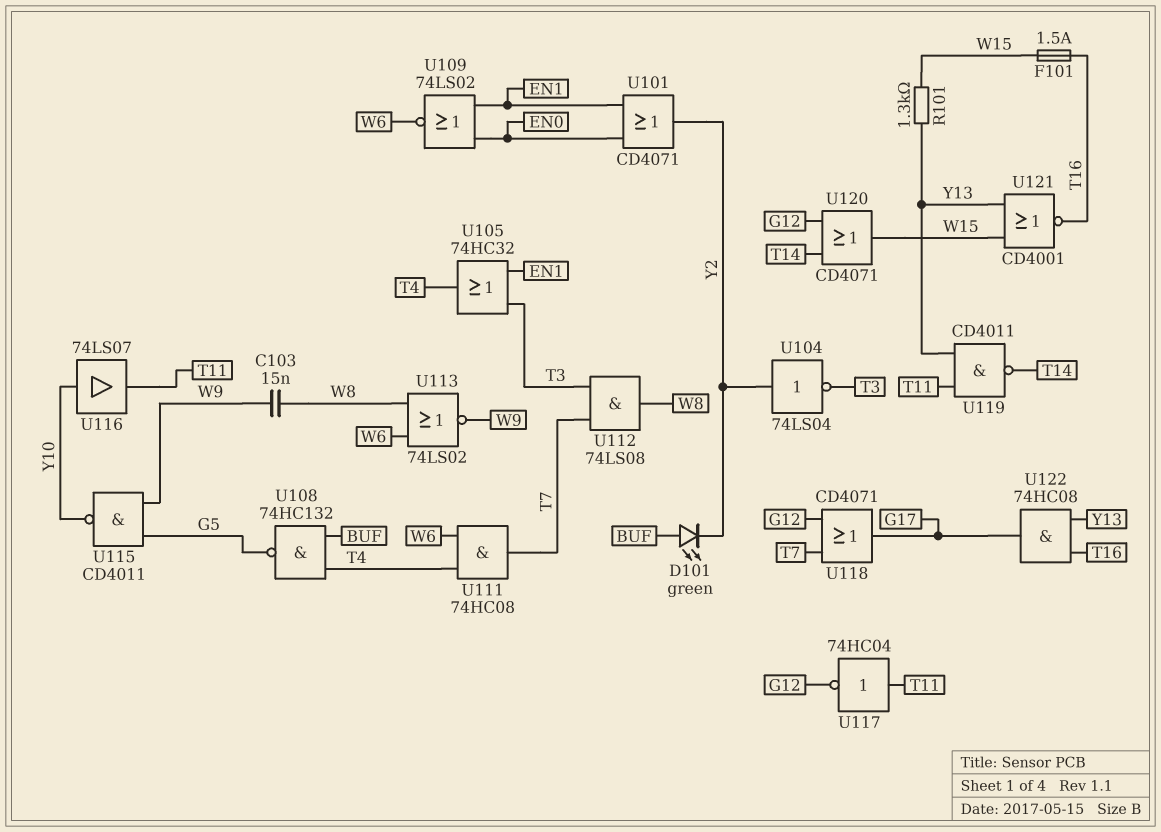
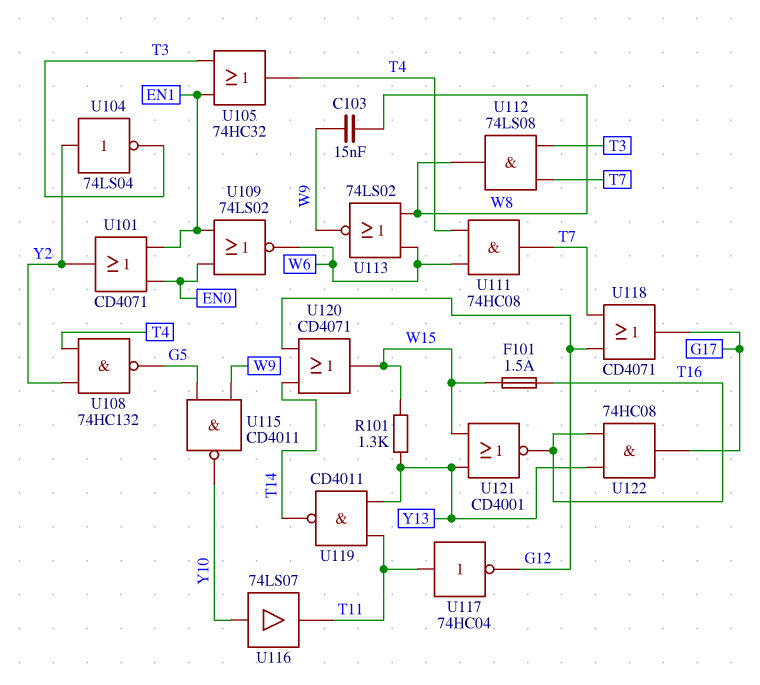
D101: LED green (A BUF, K Y2) -> none
U108: NAND 74HC132 (in BUF, in T4, out G5) -> NAND 74HC132 (in T4, in Y2, out G5)

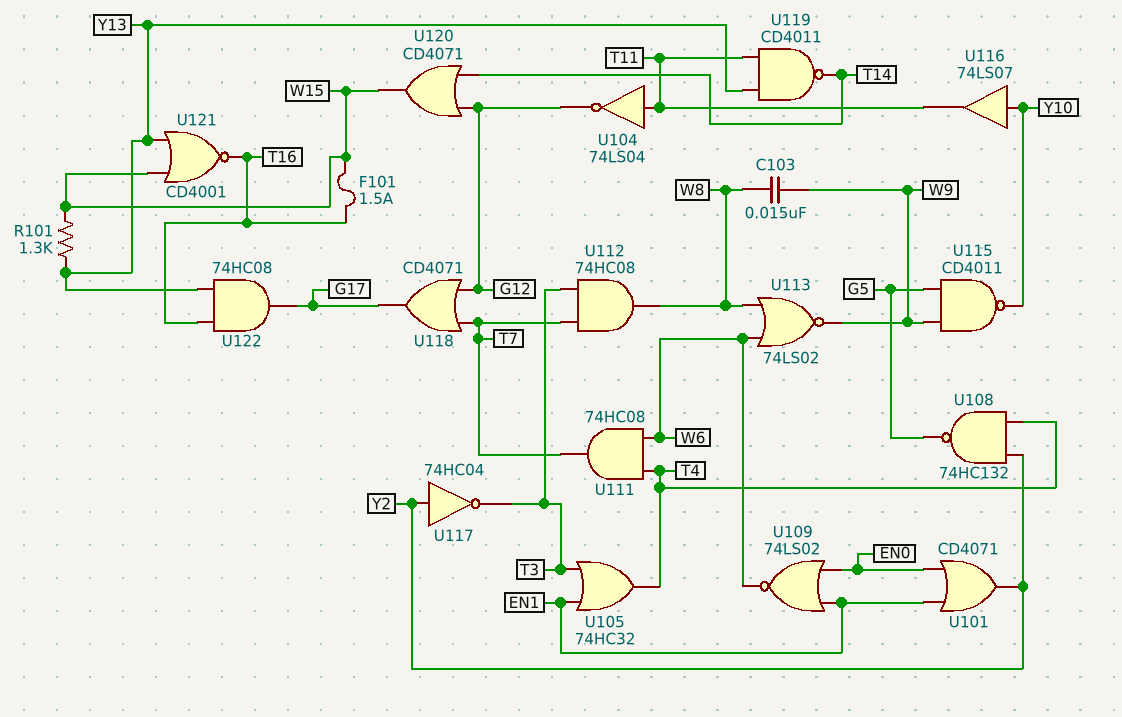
U104: NOT 74LS04 (in Y2, out T3) -> NOT 74LS04 (in T11, out G12)
U112: AND 74LS08 (in T3, in T7, out W8) -> AND 74HC08 (in T3, in T7, out W8)
U117: NOT 74HC04 (in T11, out G12) -> NOT 74HC04 (in Y2, out T3)

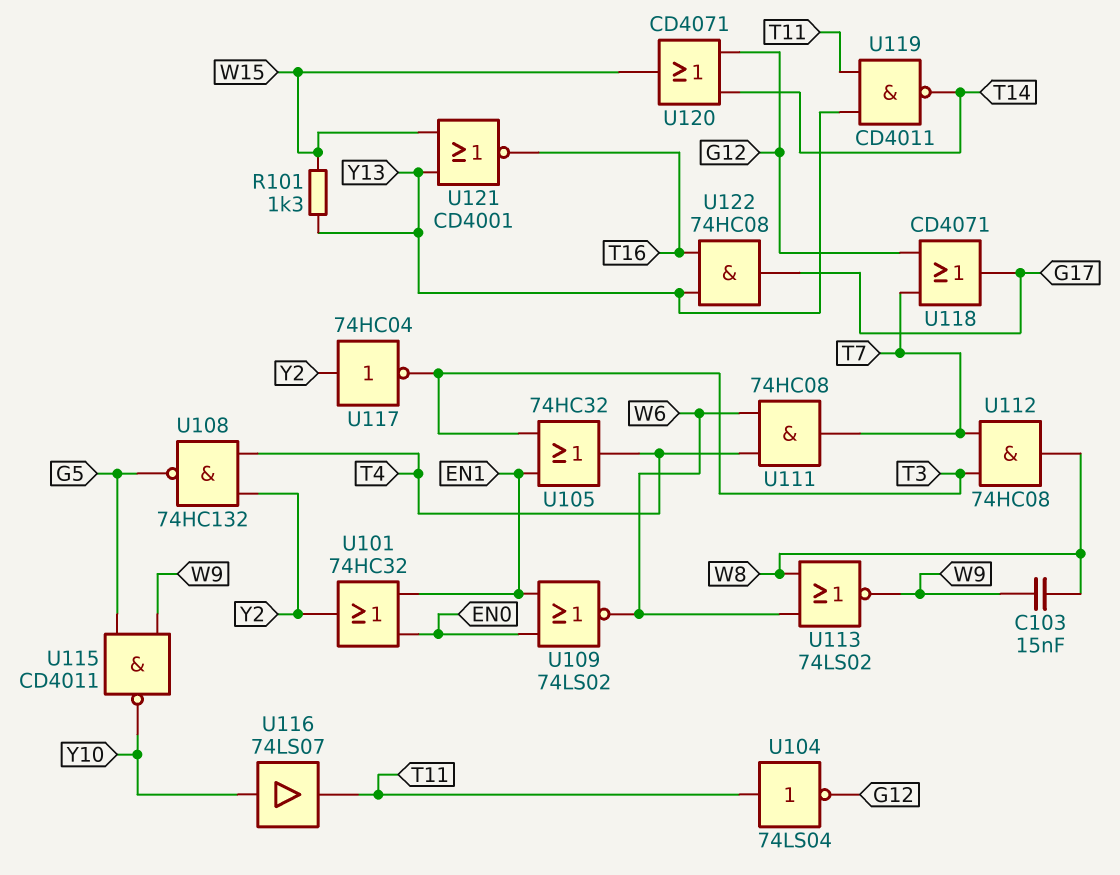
F101: 1.5A (T16, W15) -> none
U101: OR CD4071 (in EN0, in EN1, out Y2) -> OR 74HC32 (in EN0, in EN1, out Y2)

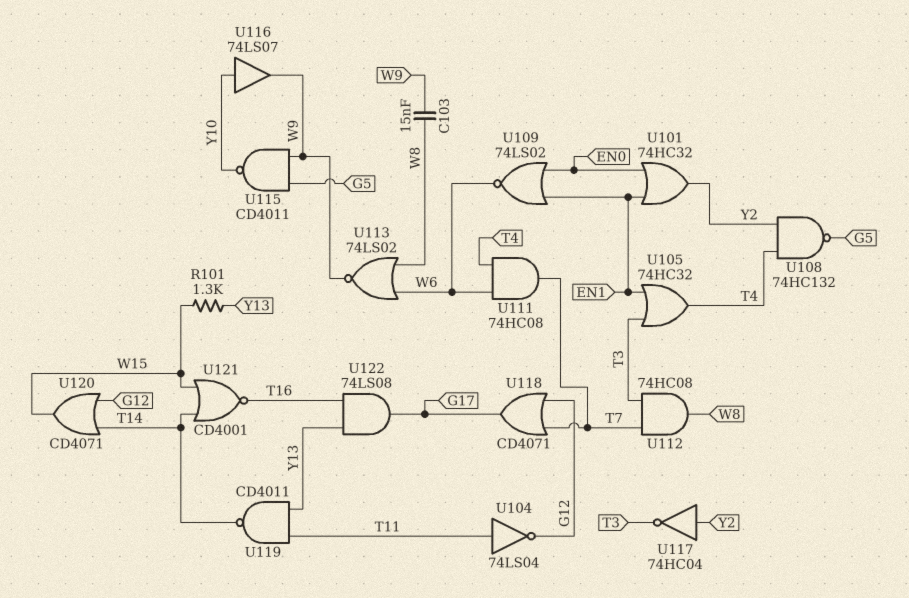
U116: buffer 74LS07 (in Y10, out T11) -> buffer 74LS07 (in Y10, out W9)
U121: NOR CD4001 (in W15, in Y13, out T16) -> NOR CD4001 (in T14, in W15, out T16)
U122: AND 74HC08 (in T16, in Y13, out G17) -> AND 74LS08 (in T16, in Y13, out G17)

